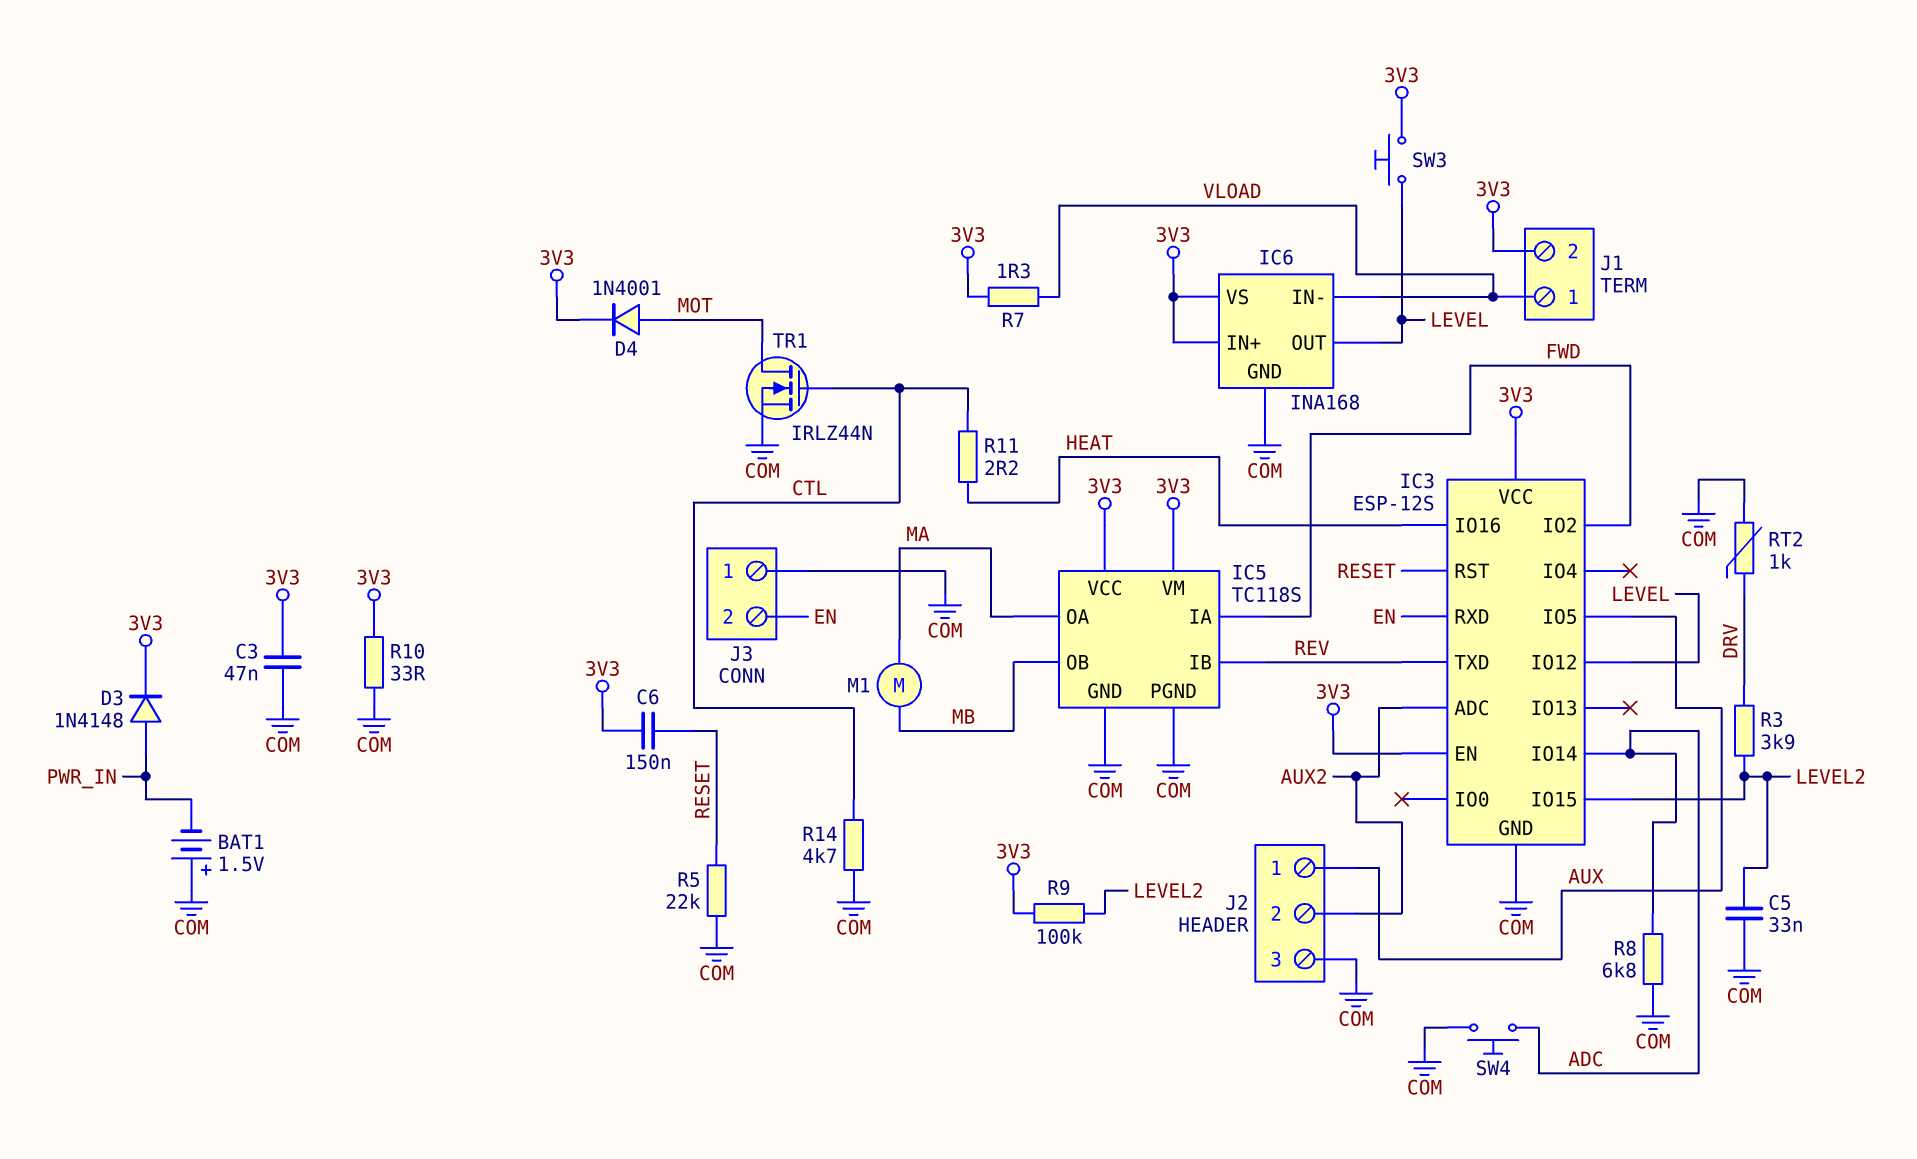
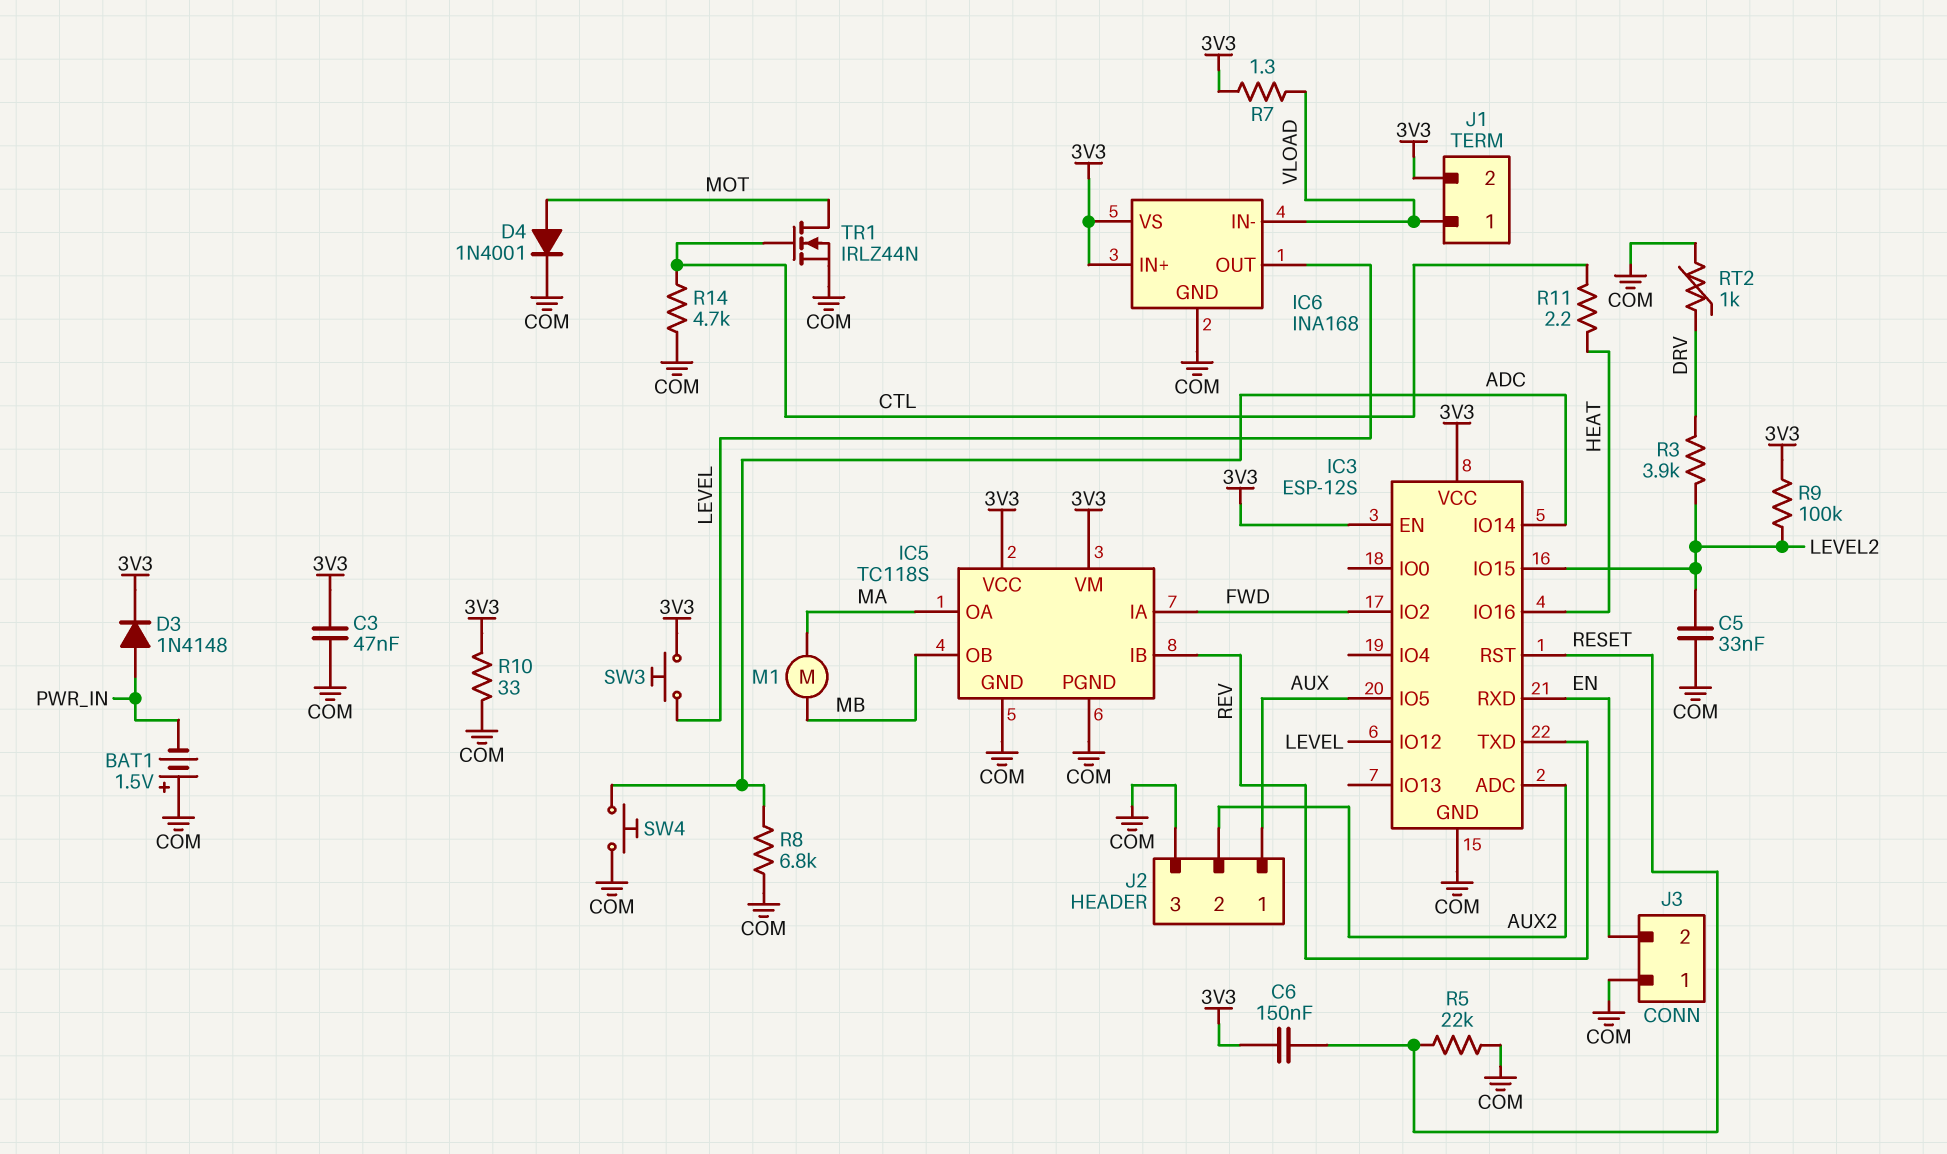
D4: diode 1N4001 (A MOT, K 3V3) -> diode 1N4001 (A MOT, K COM)

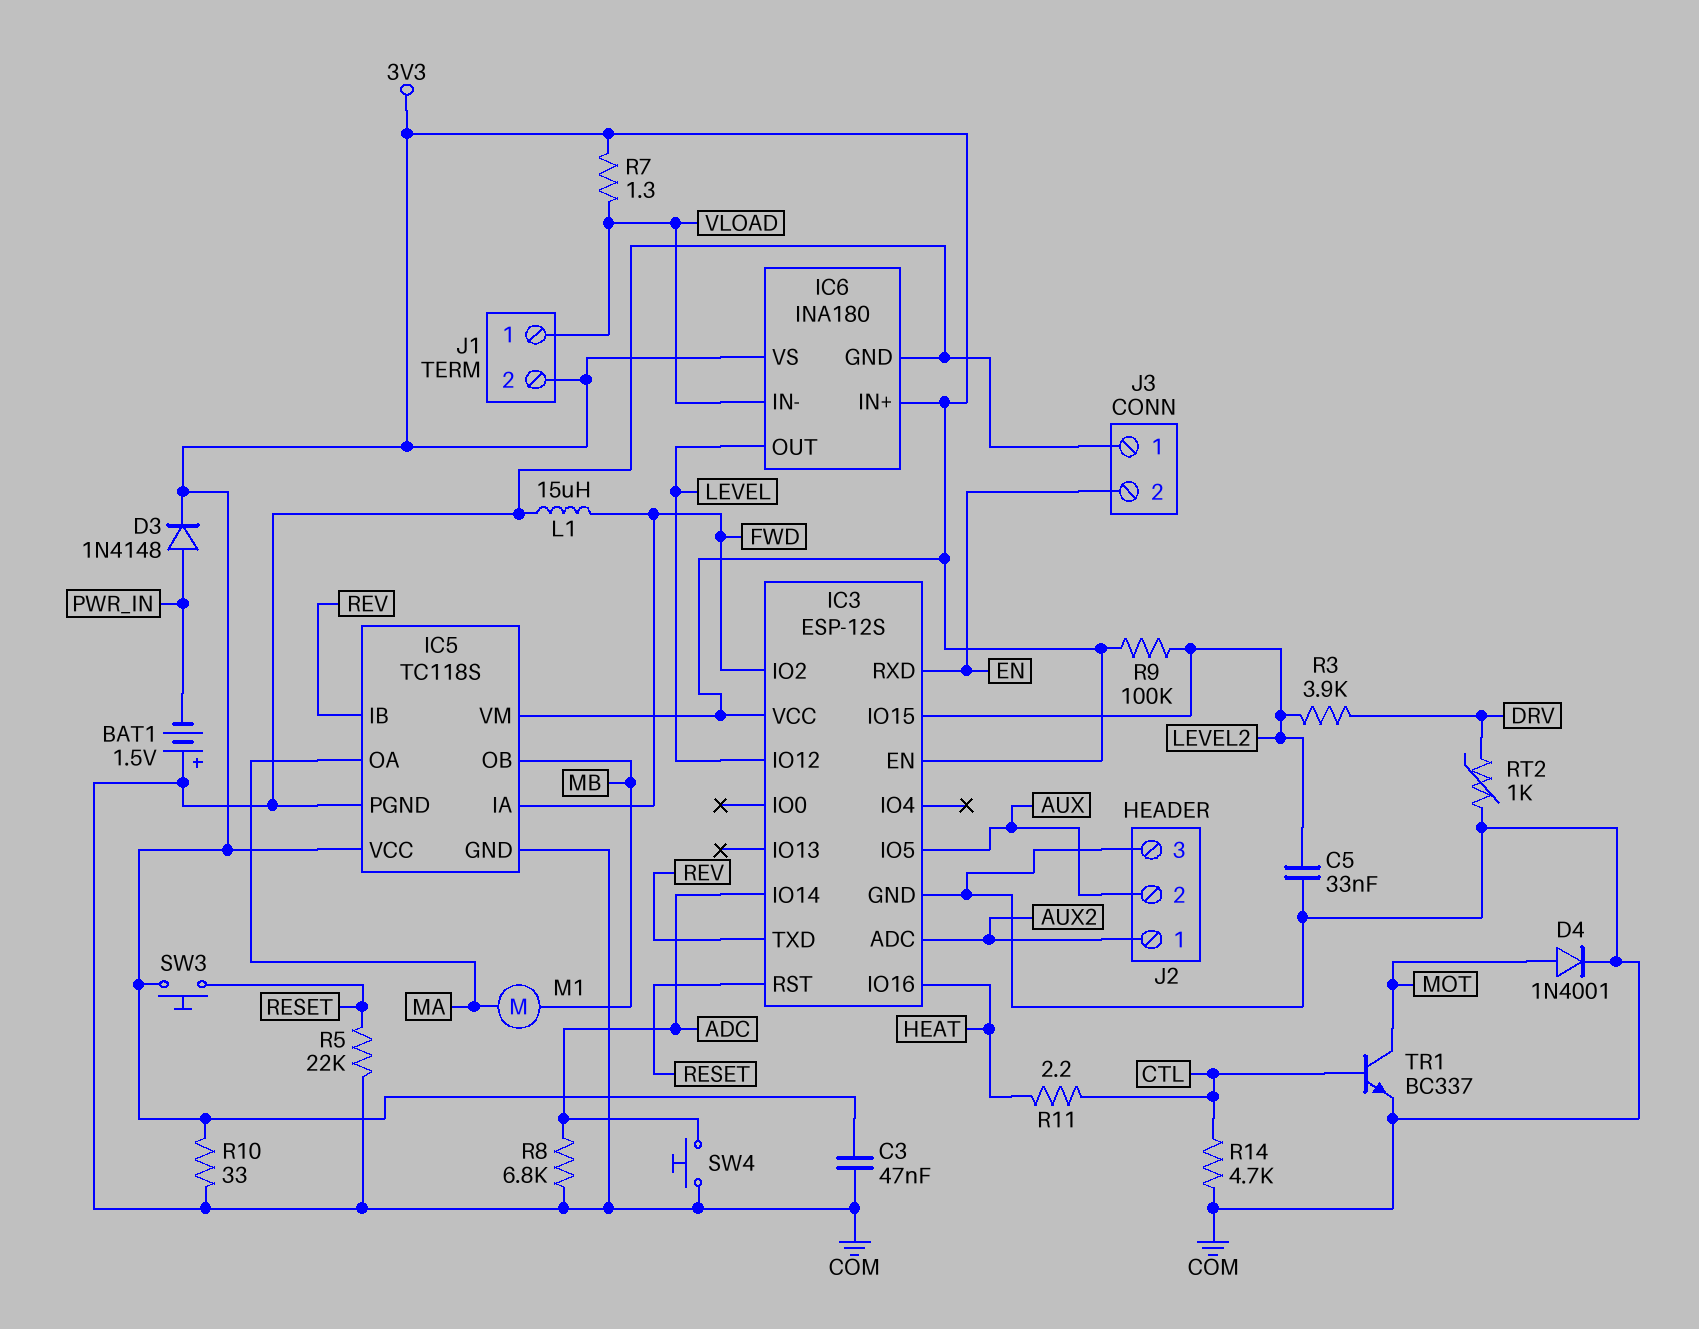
C6: 150nF (3V3, RESET) -> none
IC6: INA168 -> INA180
J2 pin 1: AUX -> AUX2
J2 pin 2: AUX2 -> AUX
L1: none -> 15uH (COM, FWD)
SW3: button (3V3, LEVEL) -> button (3V3, RESET)
TR1: NMOS IRLZ44N (G CTL, D MOT, S COM) -> NPN BC337 (B CTL, C MOT, E COM)

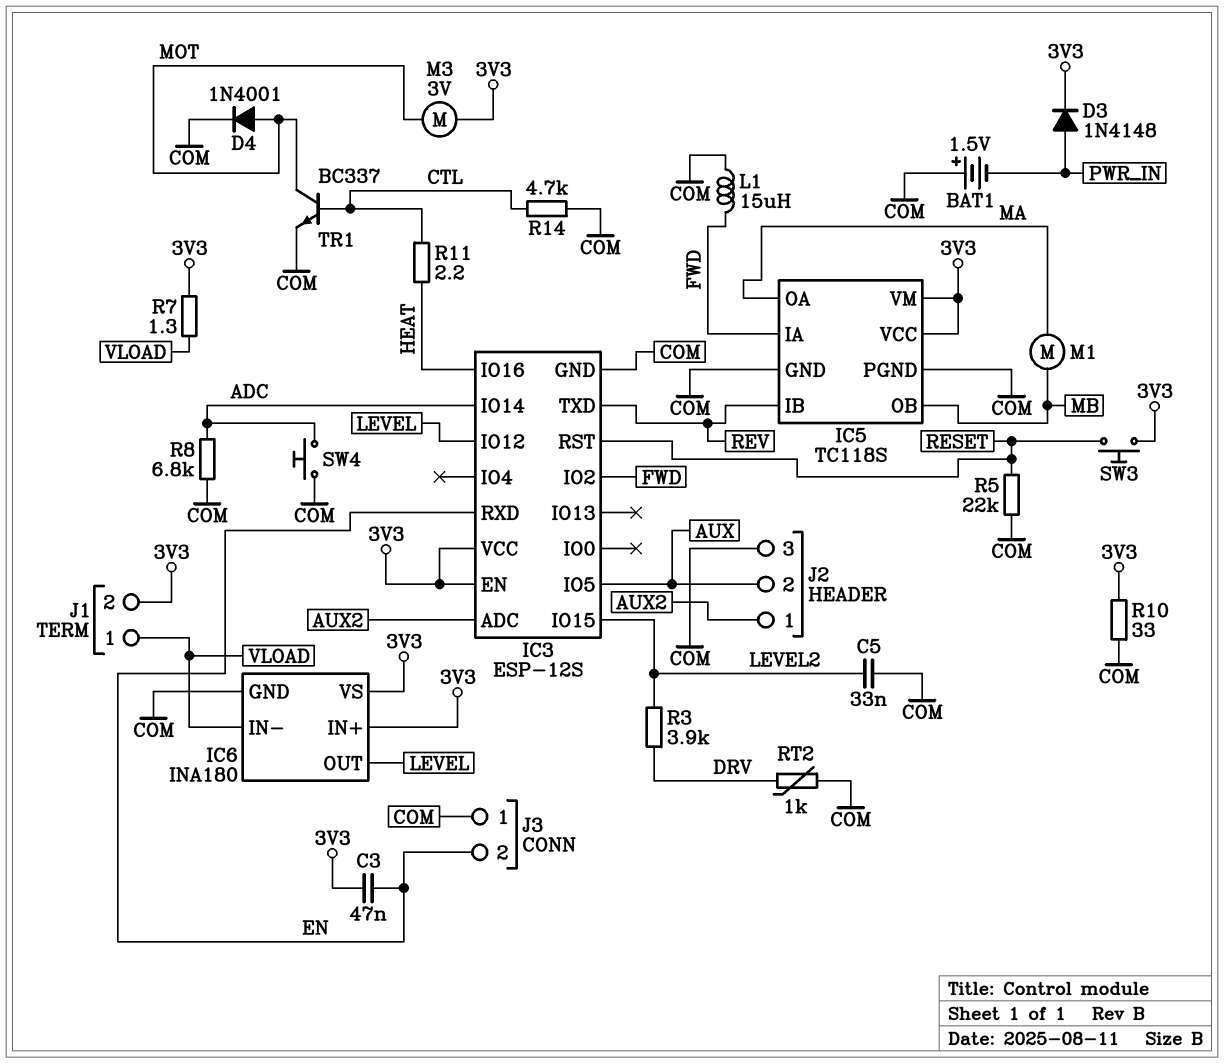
C3: 47nF (3V3, COM) -> 47nF (3V3, EN)
M3: none -> motor 3V (3V3, MOT)
R9: 100k (3V3, LEVEL2) -> none

